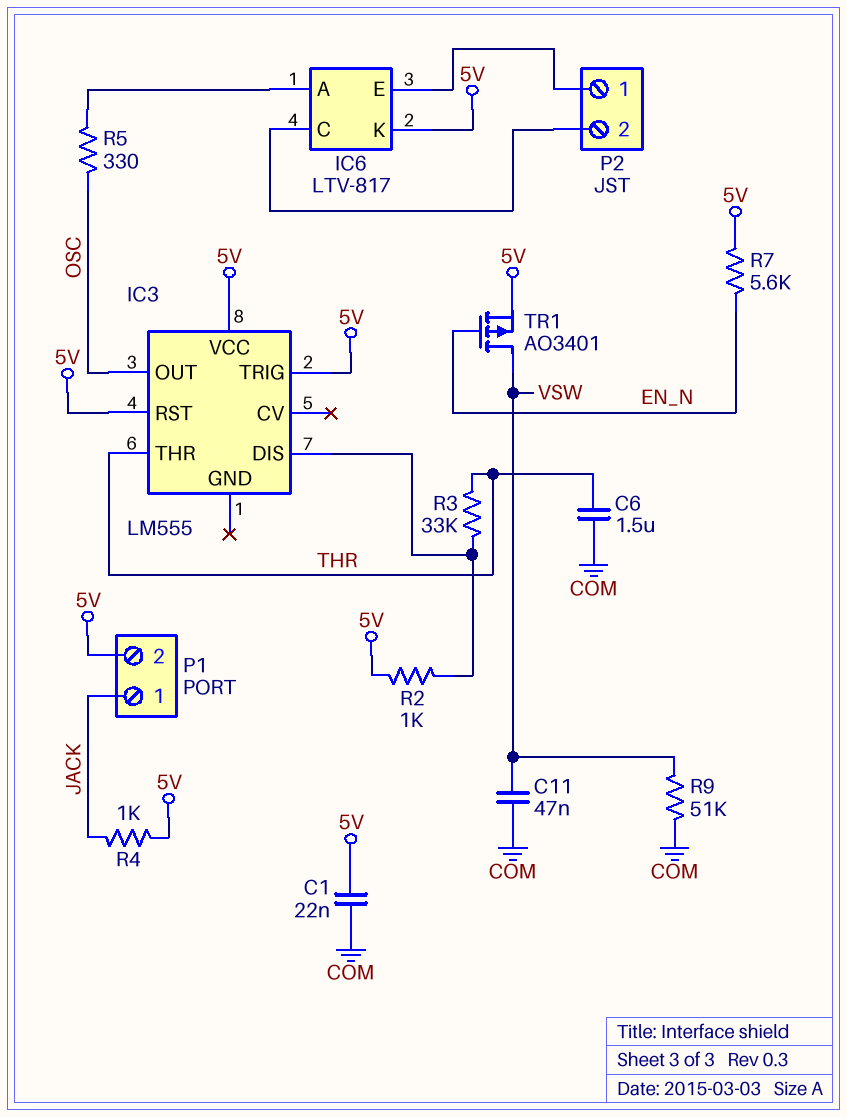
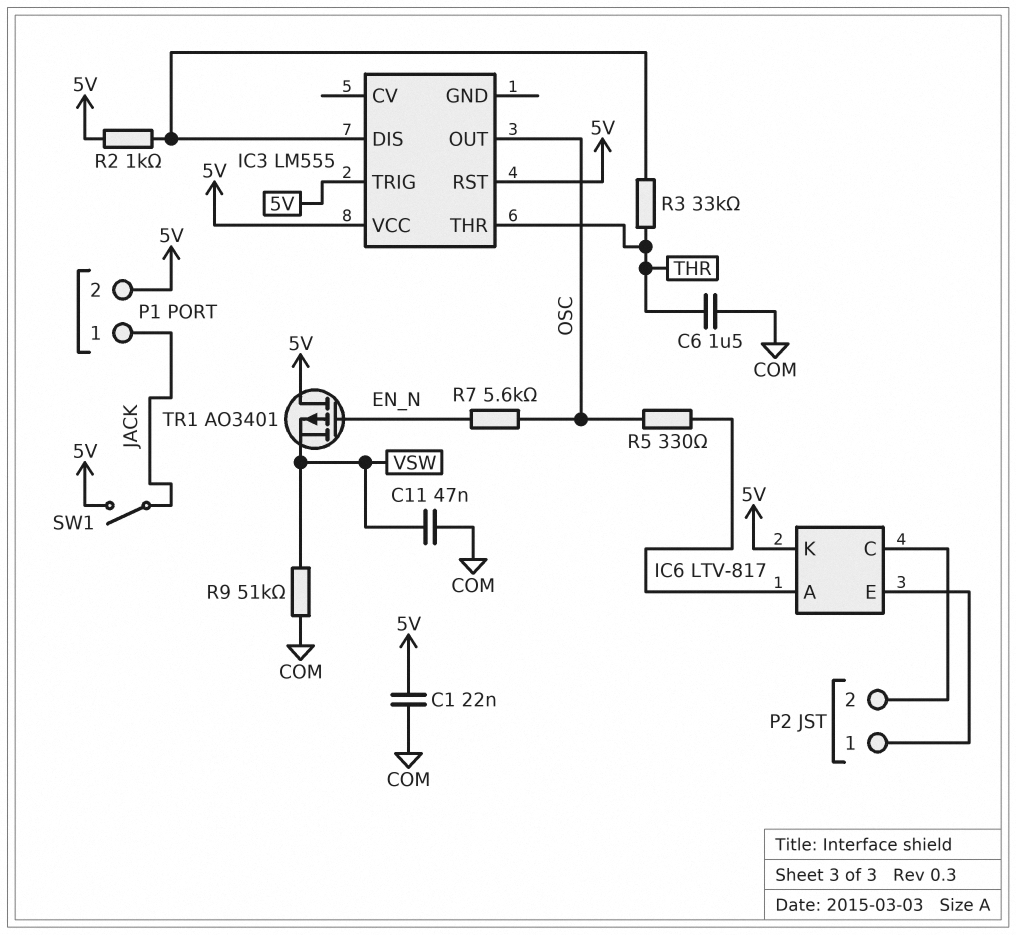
R4: 1k (5V, JACK) -> none
R7: 5.6k (5V, EN_N) -> 5.6k (EN_N, OSC)
SW1: none -> switch (5V, JACK)
TR1: PMOS AO3401 (G EN_N, D VSW, S 5V) -> PMOS AO3401 (G EN_N, D 5V, S VSW)

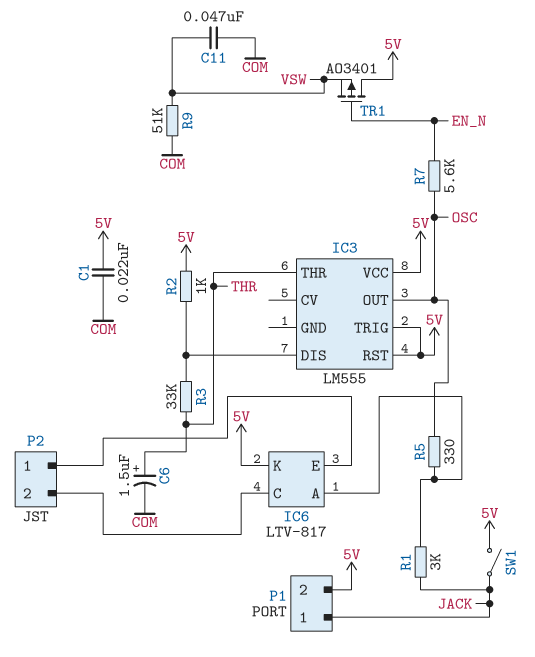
C6: 1.5uF (COM, THR) -> 1.5uF (plus THR, minus COM)
R1: none -> 3k (IC6/A, JACK)

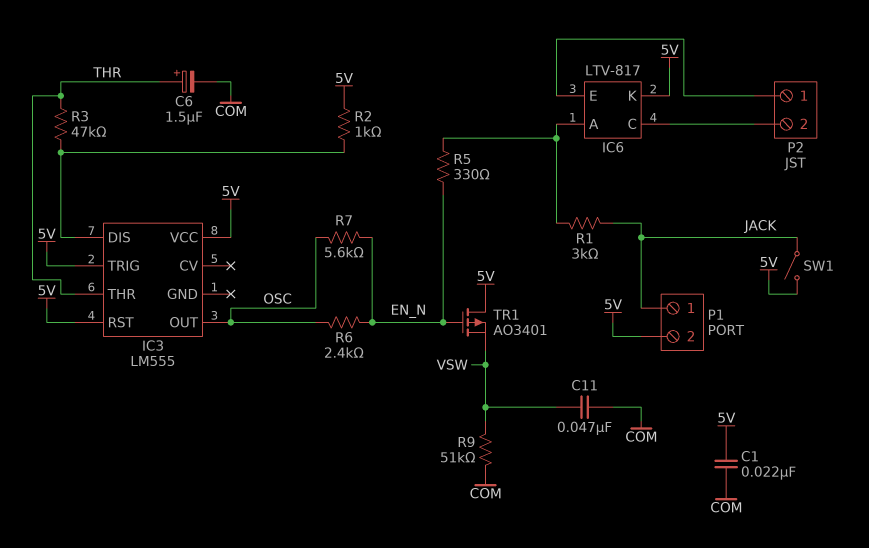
R3: 33k (IC3/DIS, THR) -> 47k (IC3/DIS, THR)
R5: 330 (IC6/A, OSC) -> 330 (EN_N, IC6/A)
R6: none -> 2.4k (EN_N, OSC)

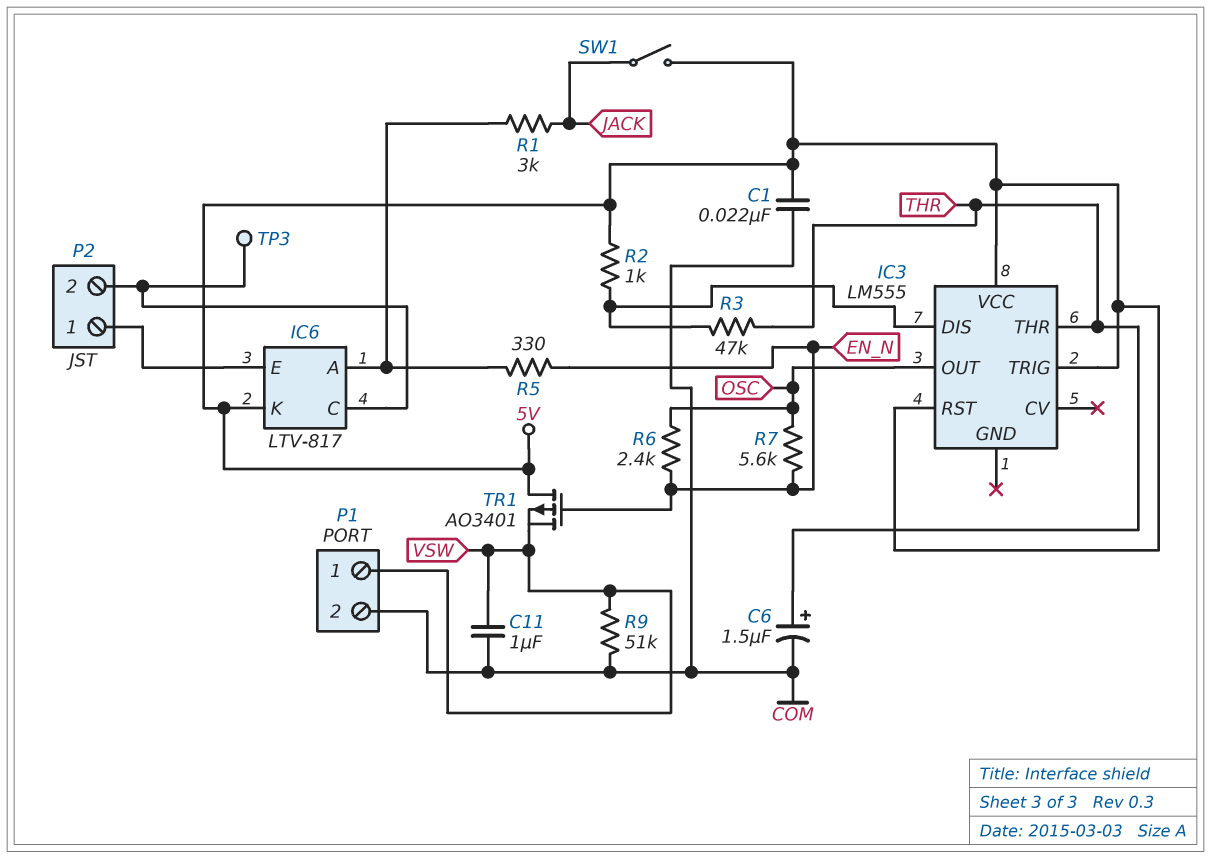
C11: 47nF (COM, VSW) -> 1uF (COM, VSW)
P1 pin 1: JACK -> VSW
P1 pin 2: 5V -> COM
TP3: none -> test point (IC6/C)

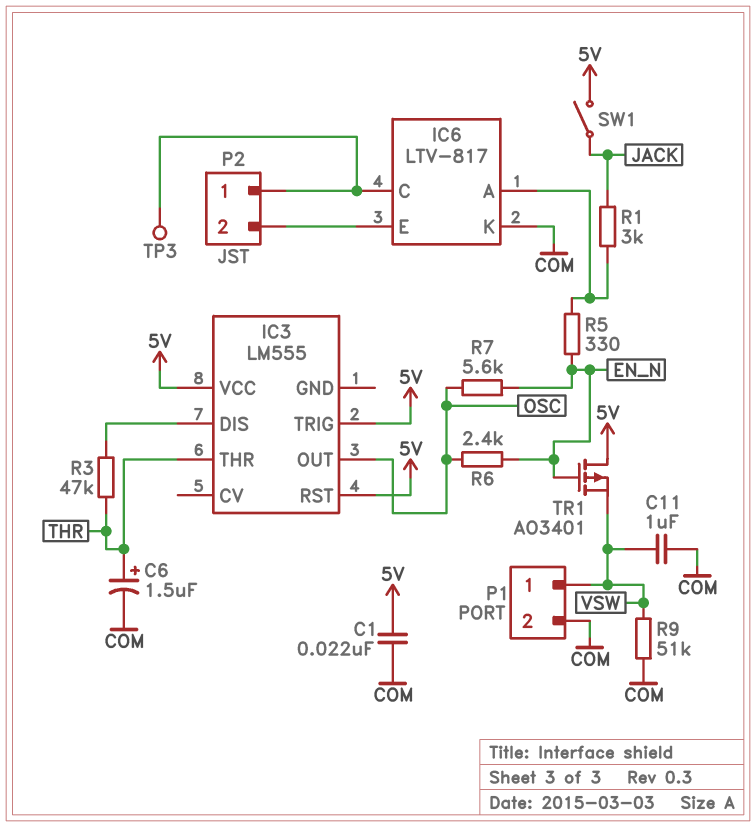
IC6 pin K: 5V -> COM
P2 pin 1: IC6/E -> IC6/C
P2 pin 2: IC6/C -> IC6/E
R2: 1k (5V, IC3/DIS) -> none

